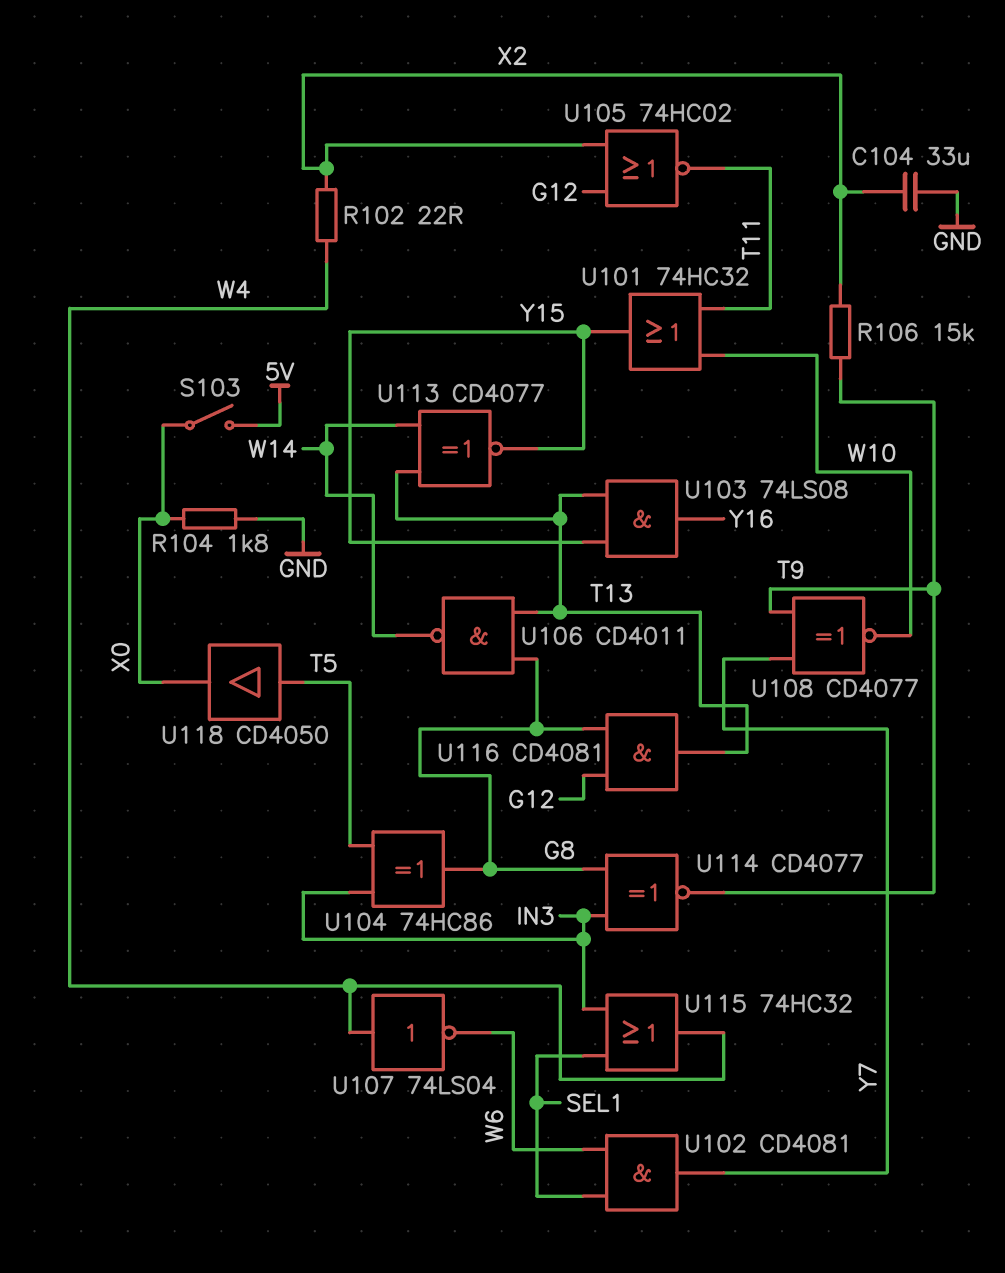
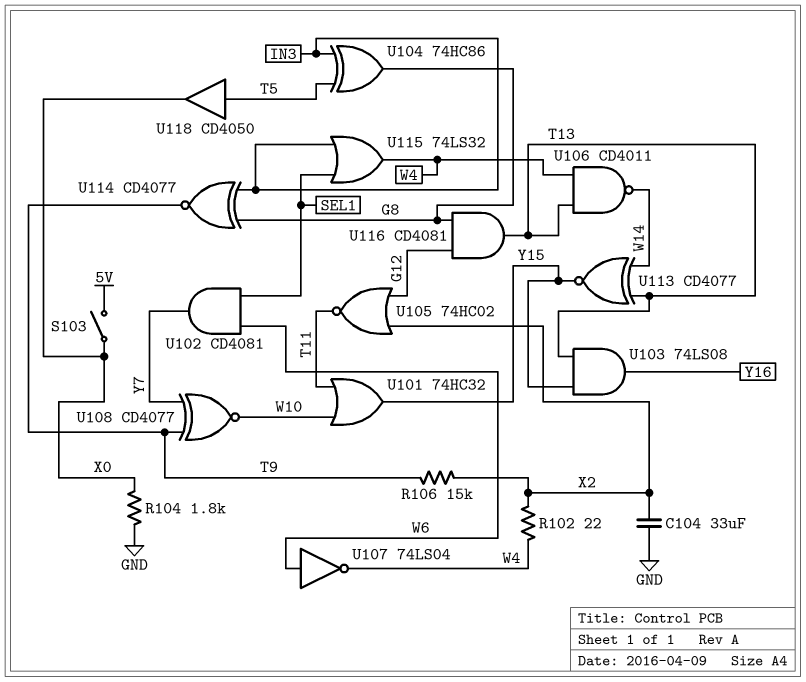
U106: NAND CD4011 (in G8, in T13, out W14) -> NAND CD4011 (in T13, in W4, out W14)
U107: NOT 74LS04 (in W4, out W6) -> NOT 74LS04 (in W6, out W4)
U115: OR 74HC32 (in IN3, in SEL1, out W4) -> OR 74LS32 (in IN3, in SEL1, out W4)

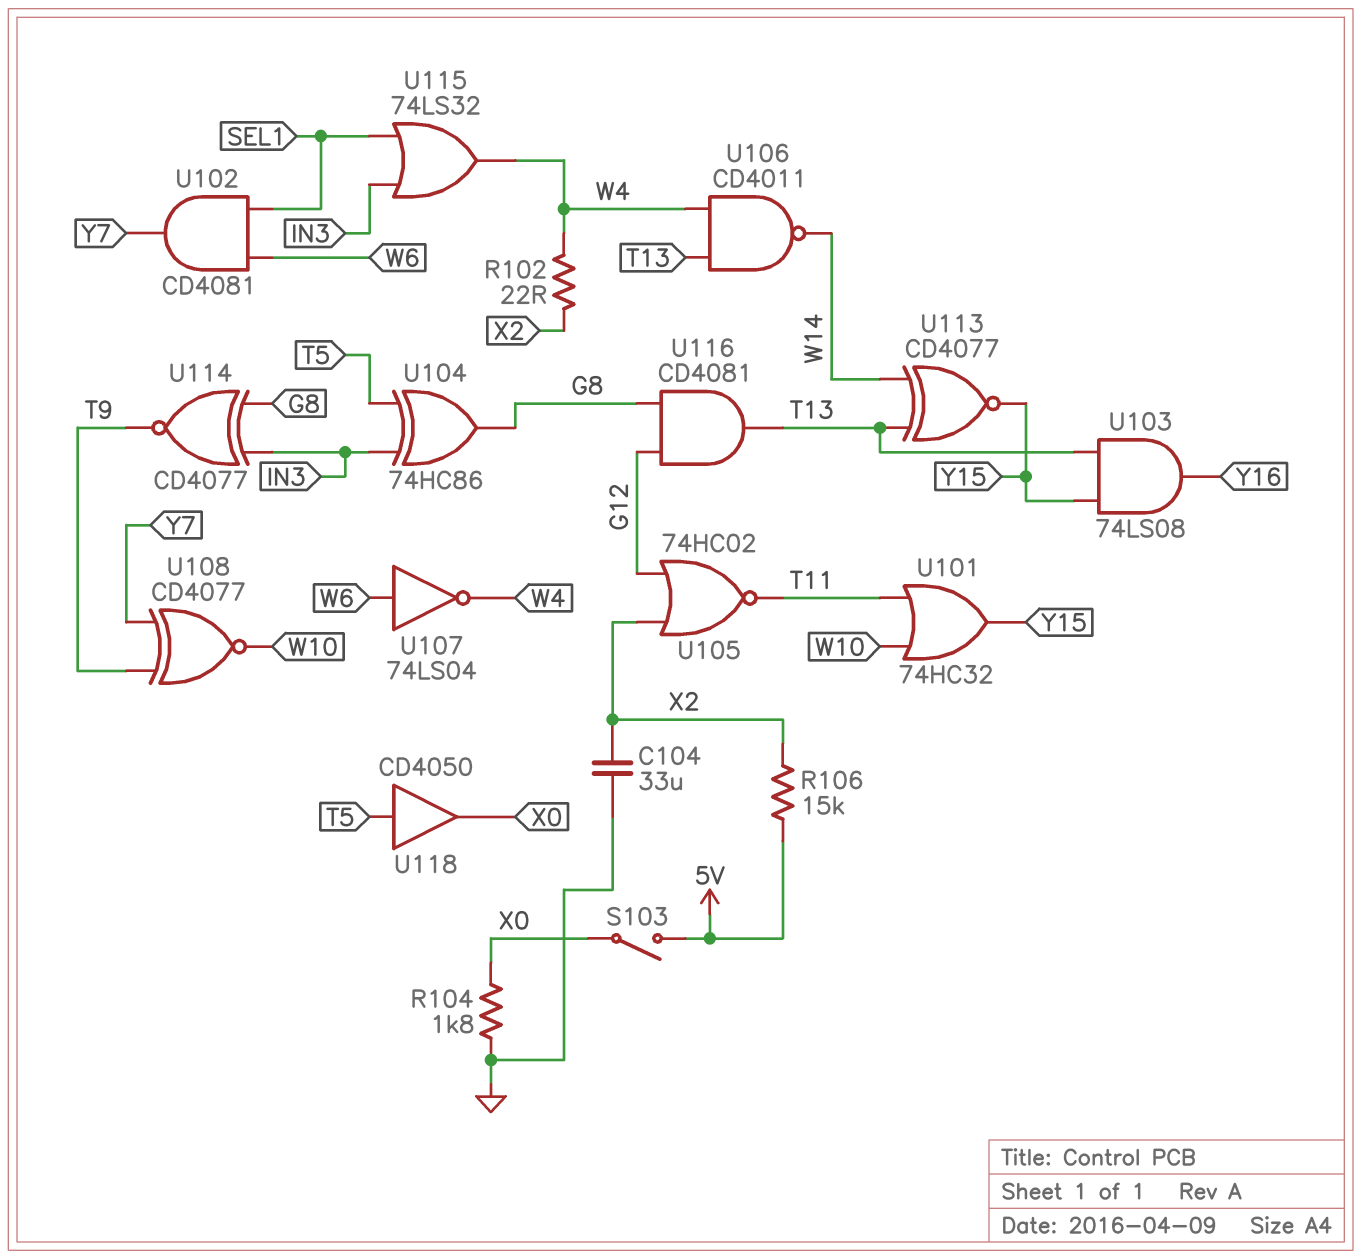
R106: 15k (T9, X2) -> 15k (5V, X2)

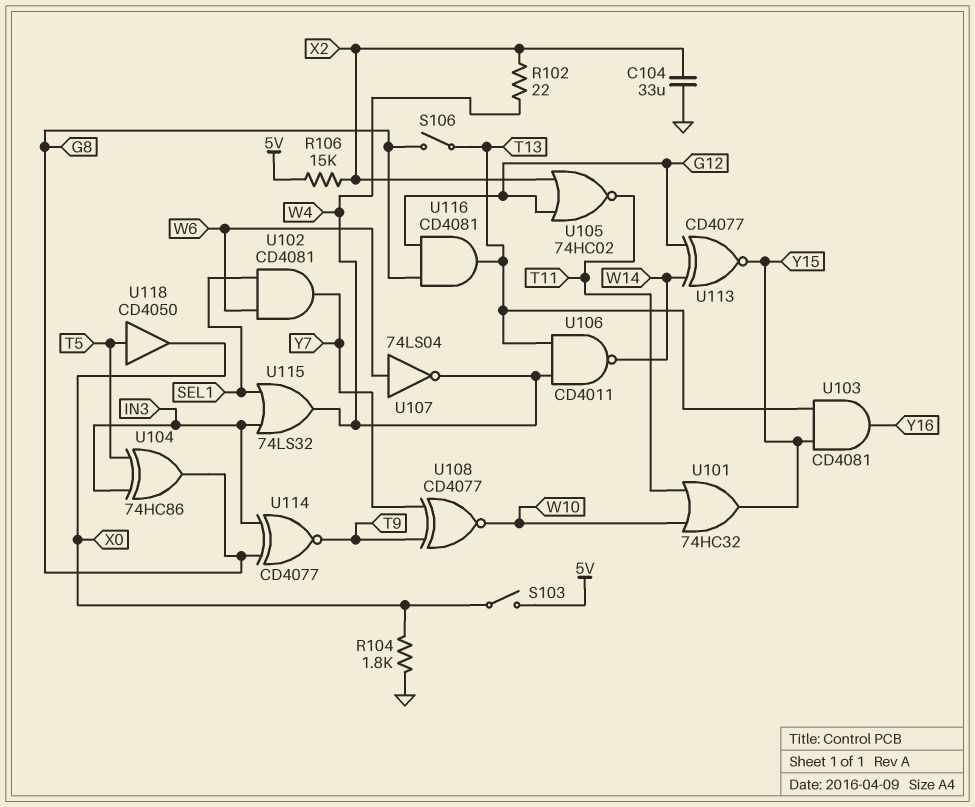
S106: none -> switch (G8, T13)
U103: AND 74LS08 (in T13, in Y15, out Y16) -> AND CD4081 (in T13, in Y15, out Y16)
U113: XNOR CD4077 (in T13, in W14, out Y15) -> XNOR CD4077 (in G12, in W14, out Y15)

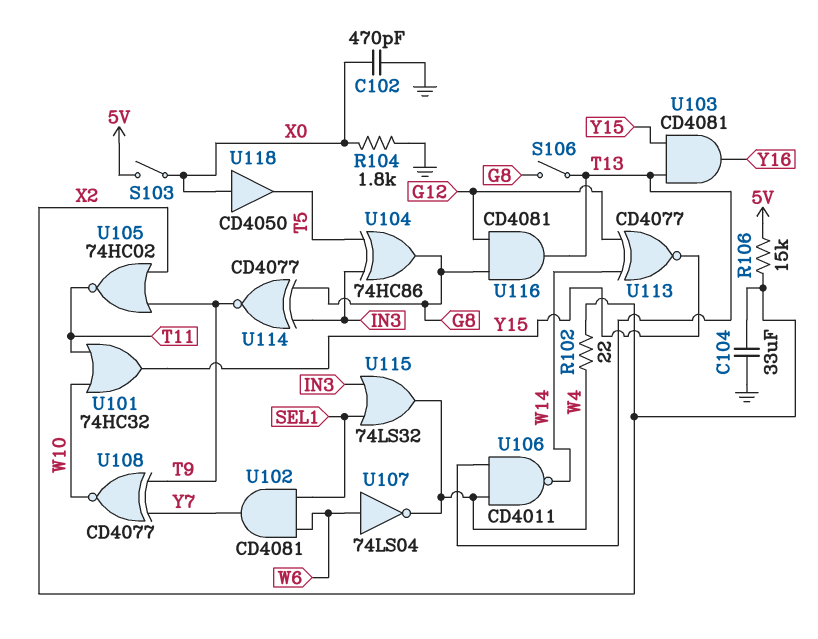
C102: none -> 470pF (GND, X0)
U105: NOR 74HC02 (in G12, in X2, out T11) -> NOR 74HC02 (in T9, in X2, out T11)
U118: buffer CD4050 (in T5, out X0) -> buffer CD4050 (in X0, out T5)

